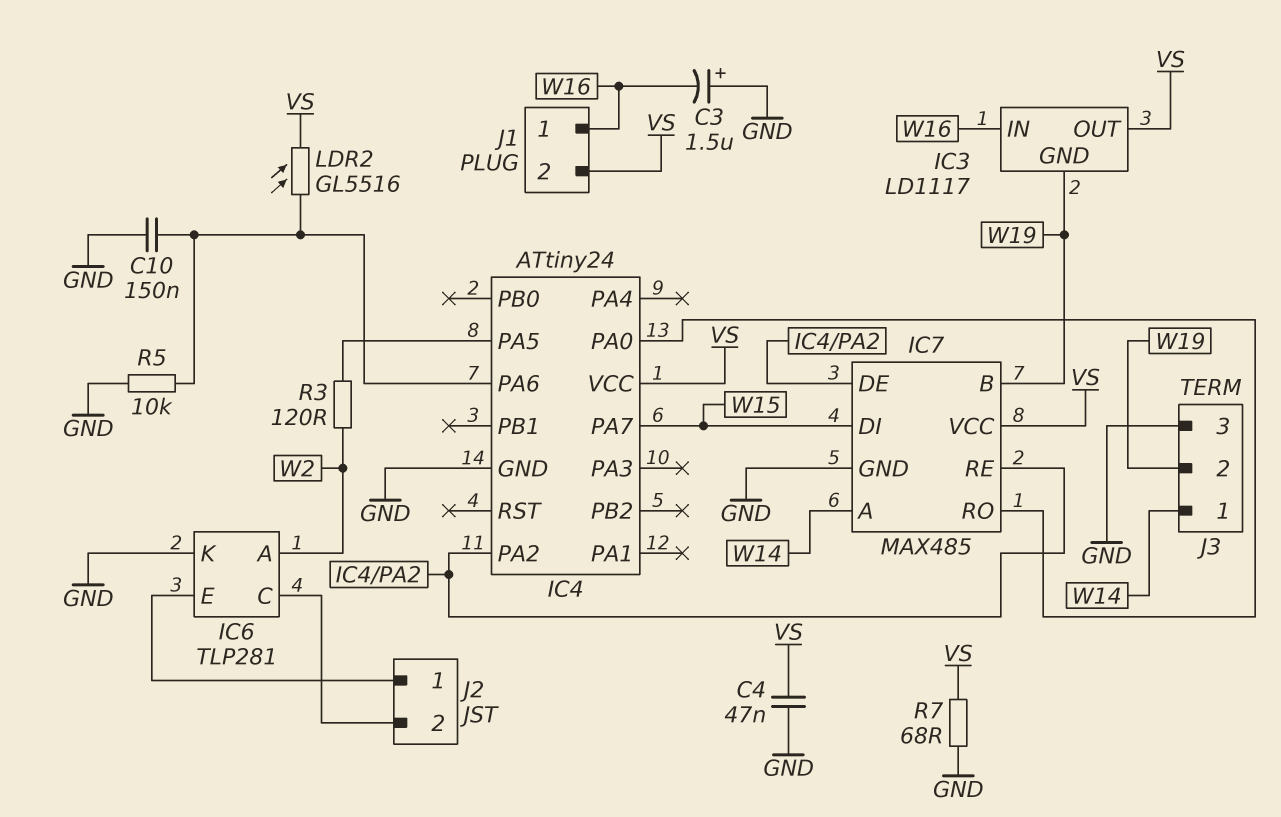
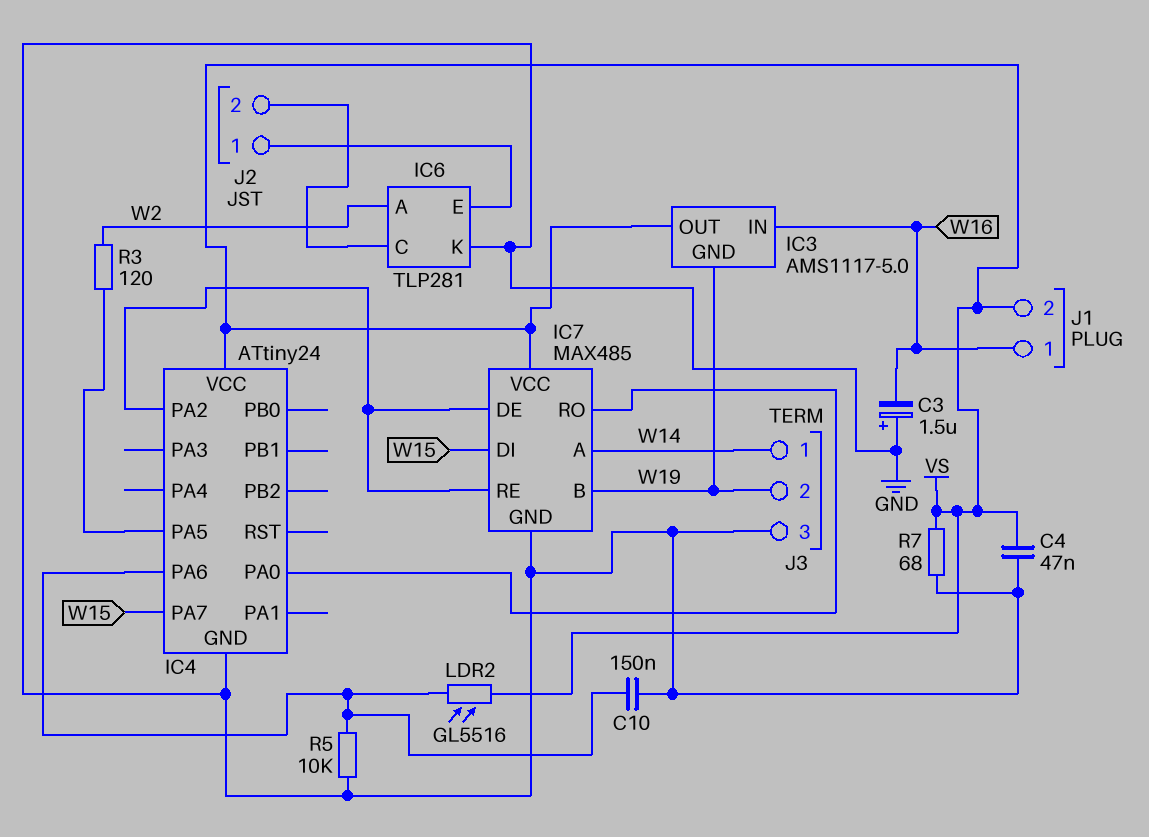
IC3: LD1117 -> AMS1117-5.0

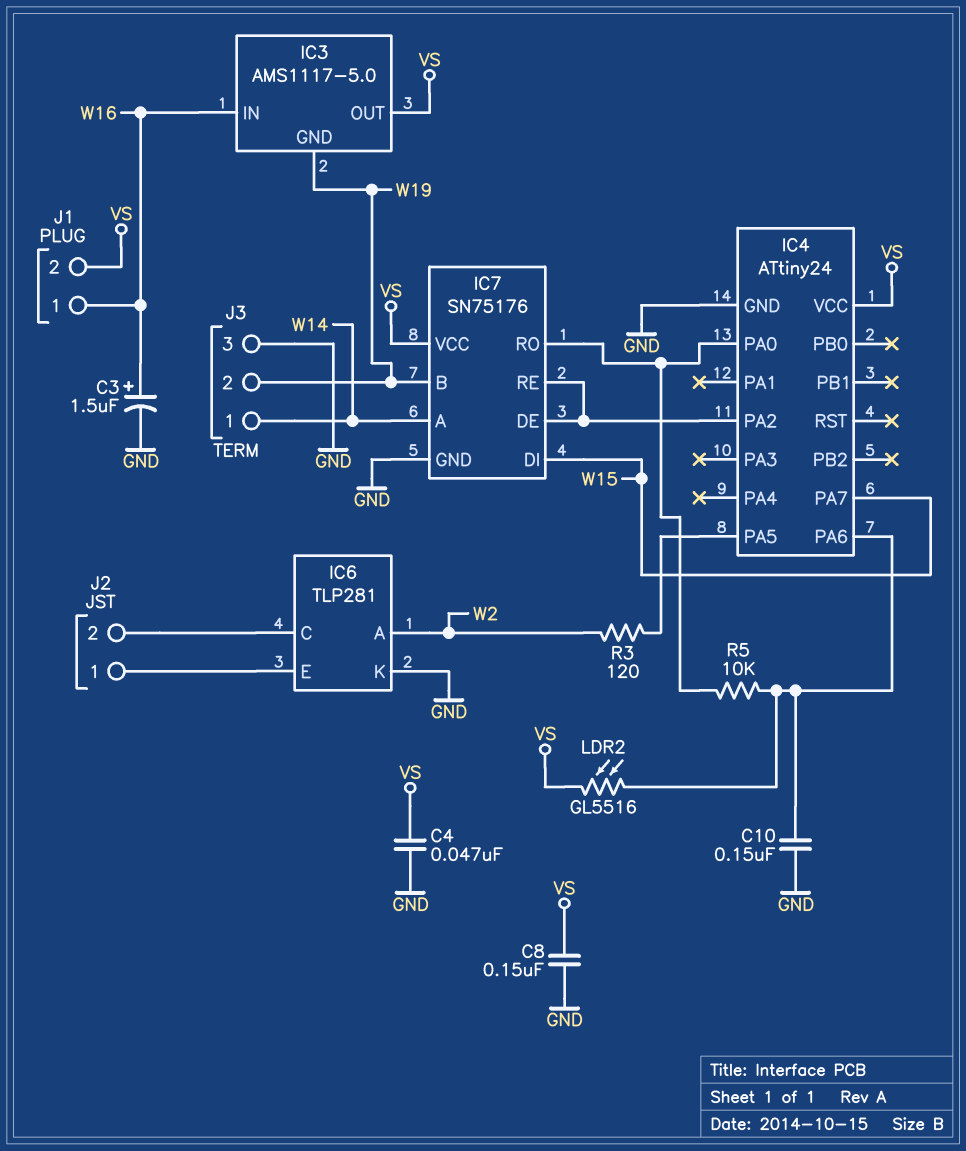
C3: 1.5uF (plus GND, minus W16) -> 1.5uF (plus W16, minus GND)
C8: none -> 150nF (GND, VS)
IC7: MAX485 -> SN75176
R5: 10k (GND, IC4/PA6) -> 10k (IC4/PA0, IC4/PA6)
R7: 68 (GND, VS) -> none

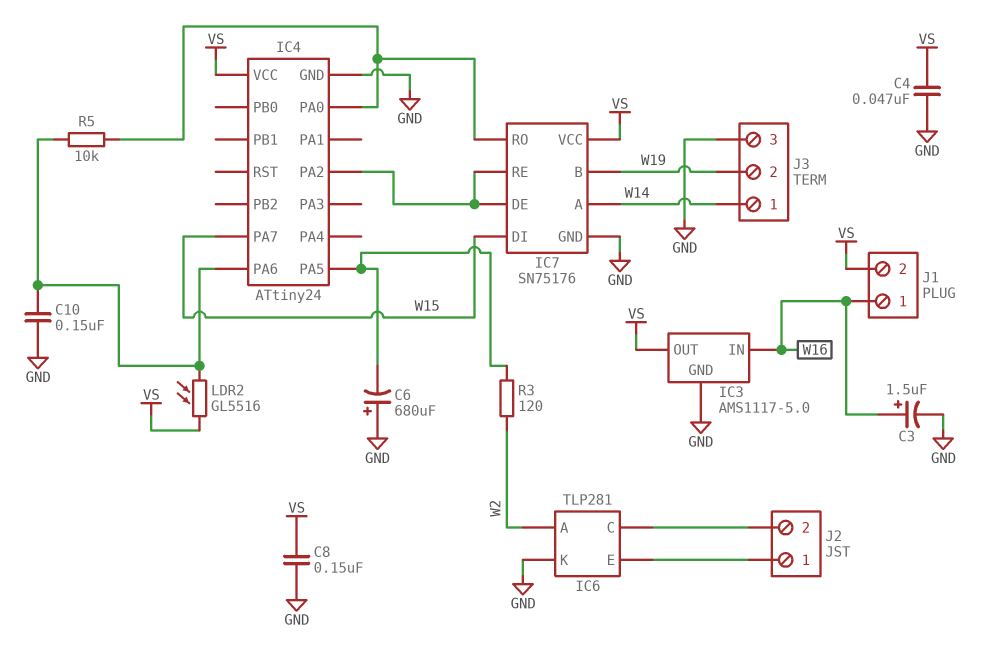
C6: none -> 680uF (plus GND, minus IC4/PA5)
IC3 pin GND: W19 -> GND

